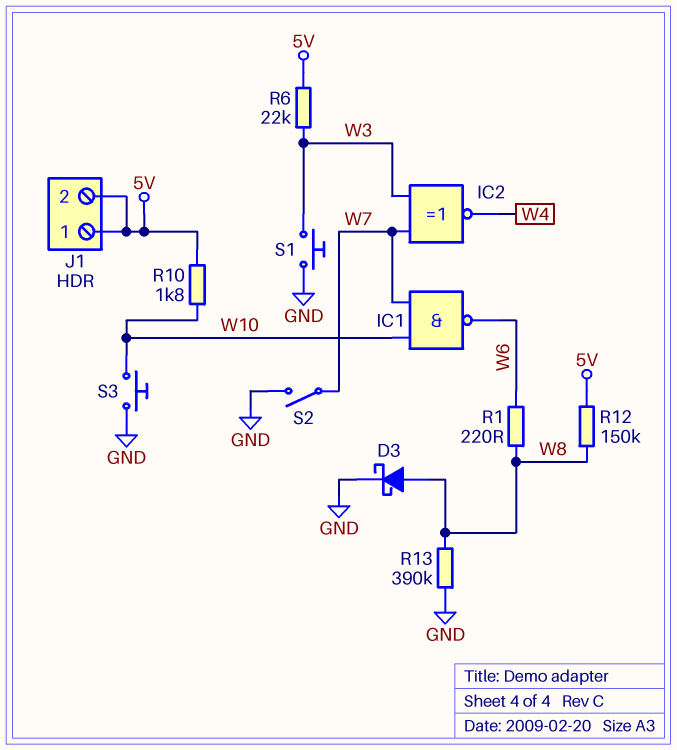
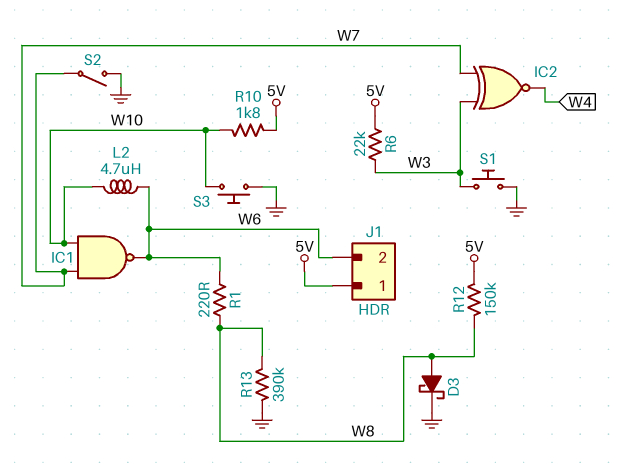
J1 pin 2: 5V -> W6
L2: none -> 4.7uH (W6, W10)

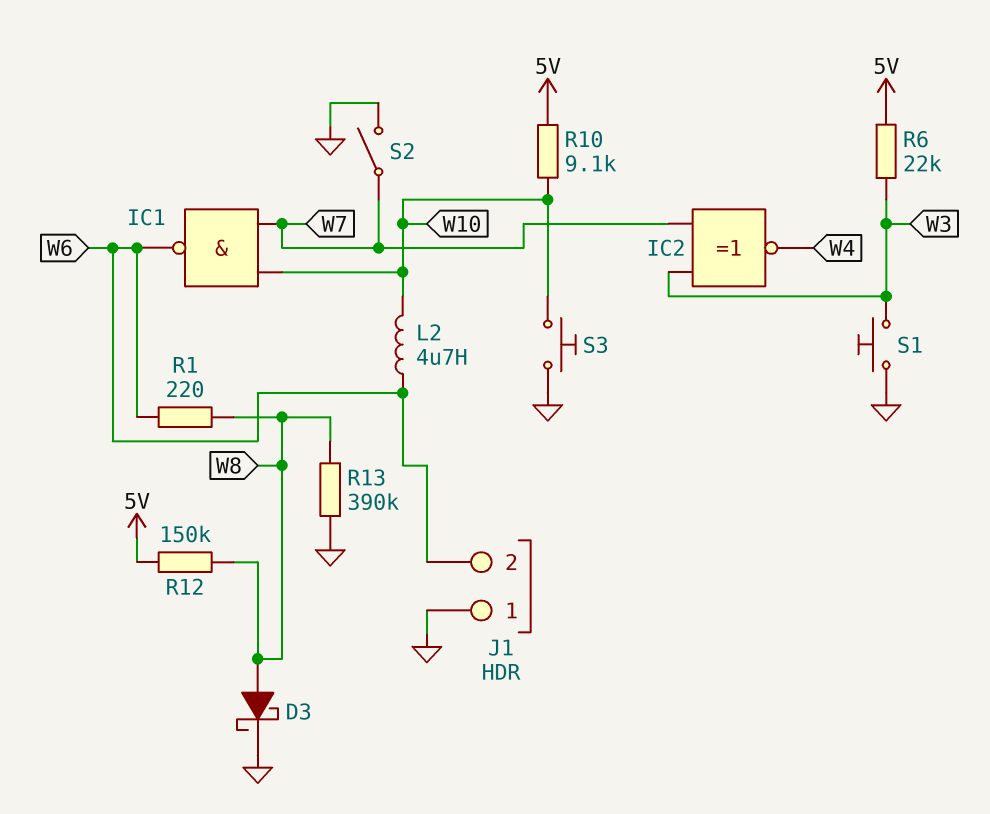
J1 pin 1: 5V -> GND
R10: 1.8k (5V, W10) -> 9.1k (5V, W10)

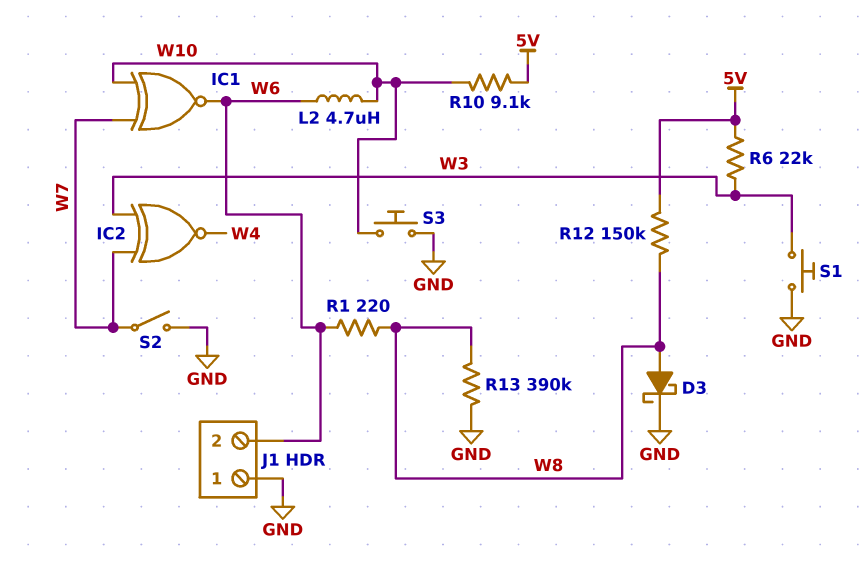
IC1: NAND (in W7, in W10, out W6) -> XNOR (in W7, in W10, out W6)

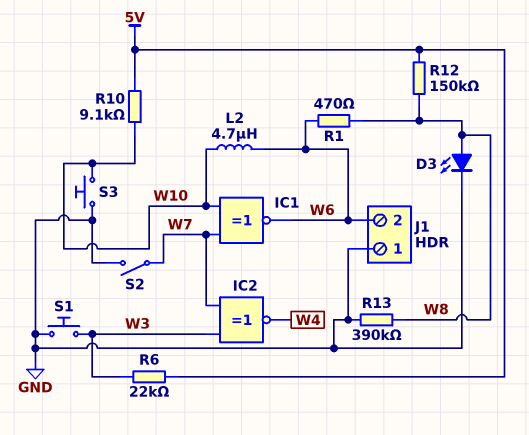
D3: schottky (A W8, K GND) -> LED (A W8, K GND)
R1: 220 (W6, W8) -> 470 (W6, W8)

